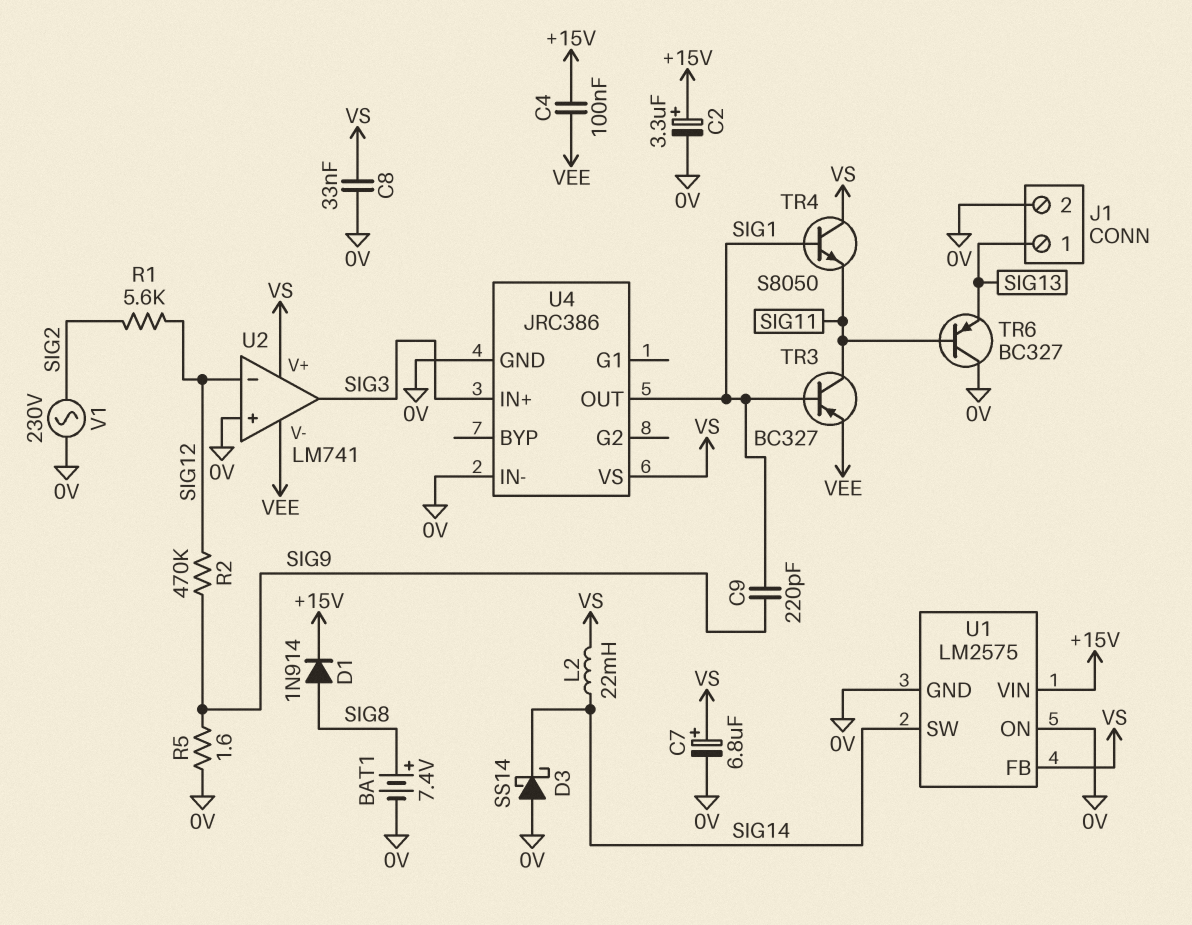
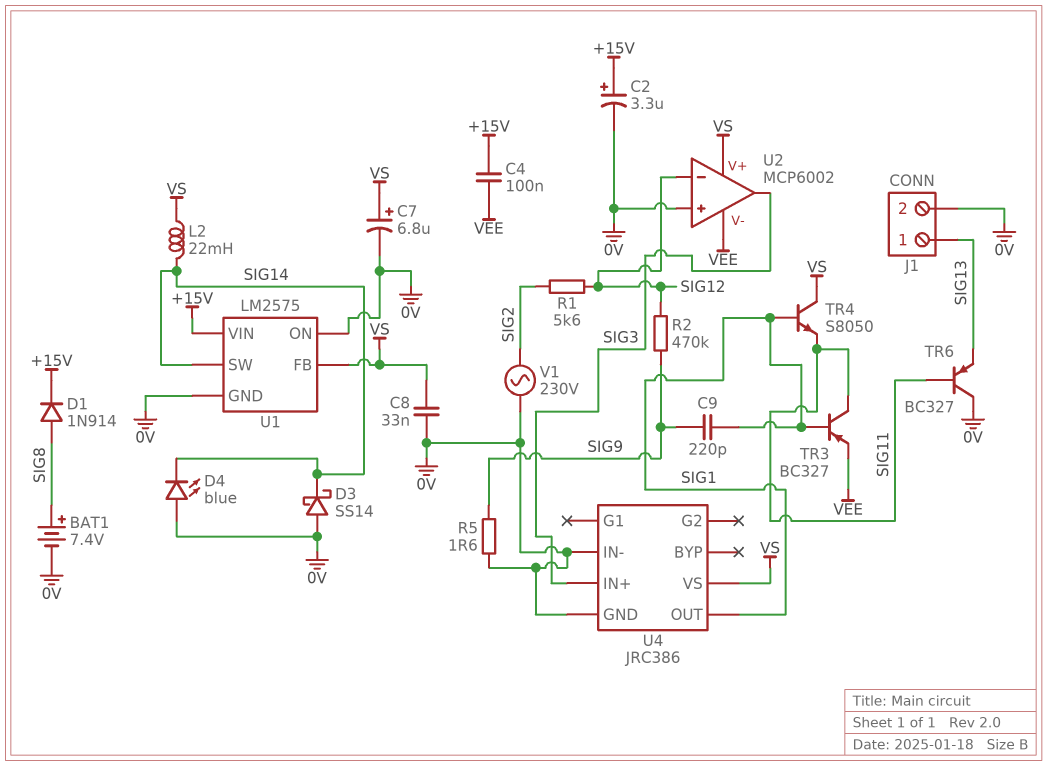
D4: none -> LED blue (A 0V, K SIG14)
U2: LM741 -> MCP6002

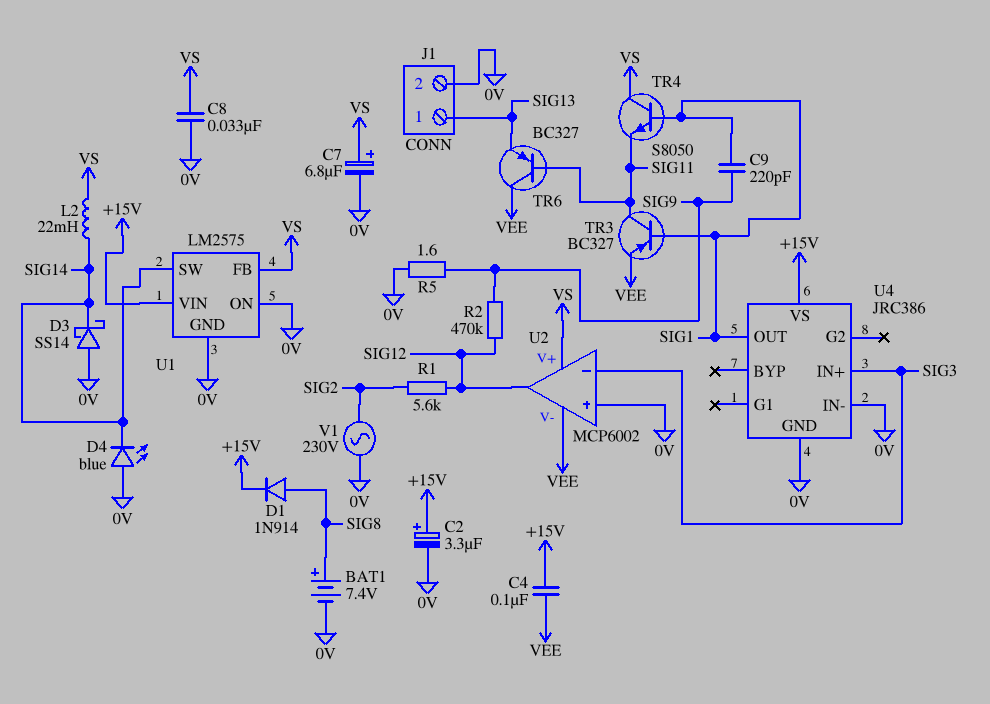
TR6: PNP BC327 (B SIG11, C 0V, E SIG13) -> PNP BC327 (B SIG11, C VEE, E SIG13)
U2 pin in-: SIG12 -> SIG3
U2 pin out: SIG3 -> SIG12
U4 pin VS: VS -> +15V

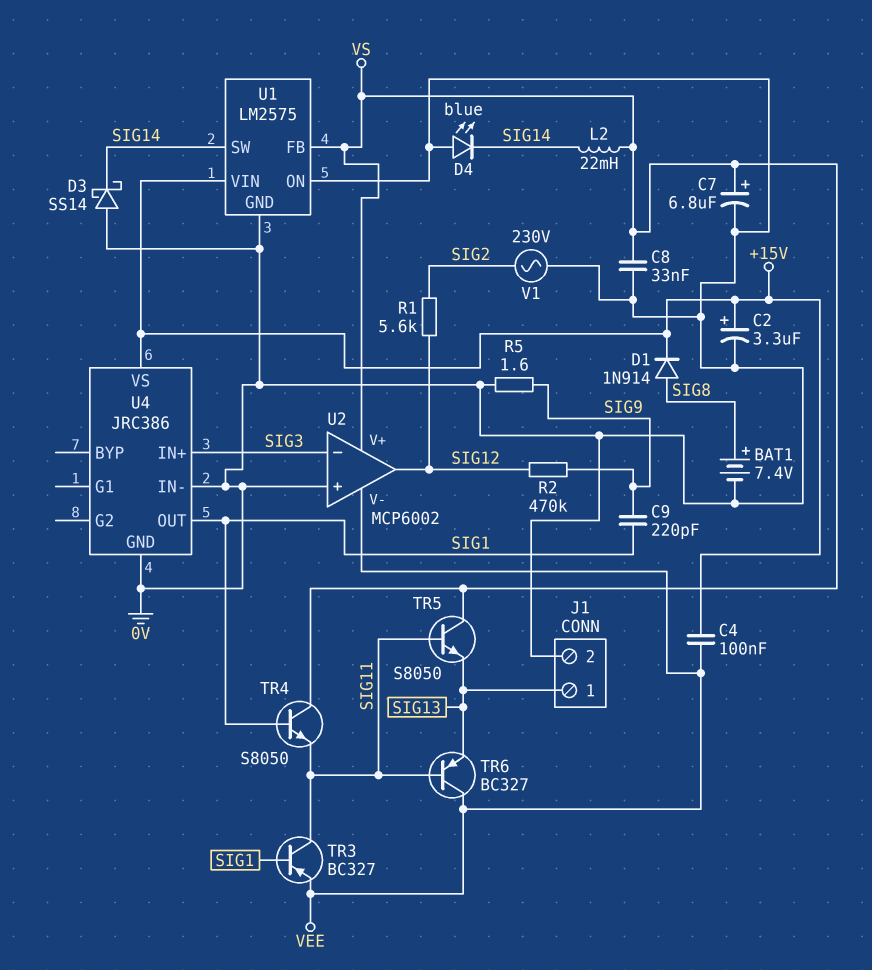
TR5: none -> NPN S8050 (B SIG11, C VS, E SIG13)

